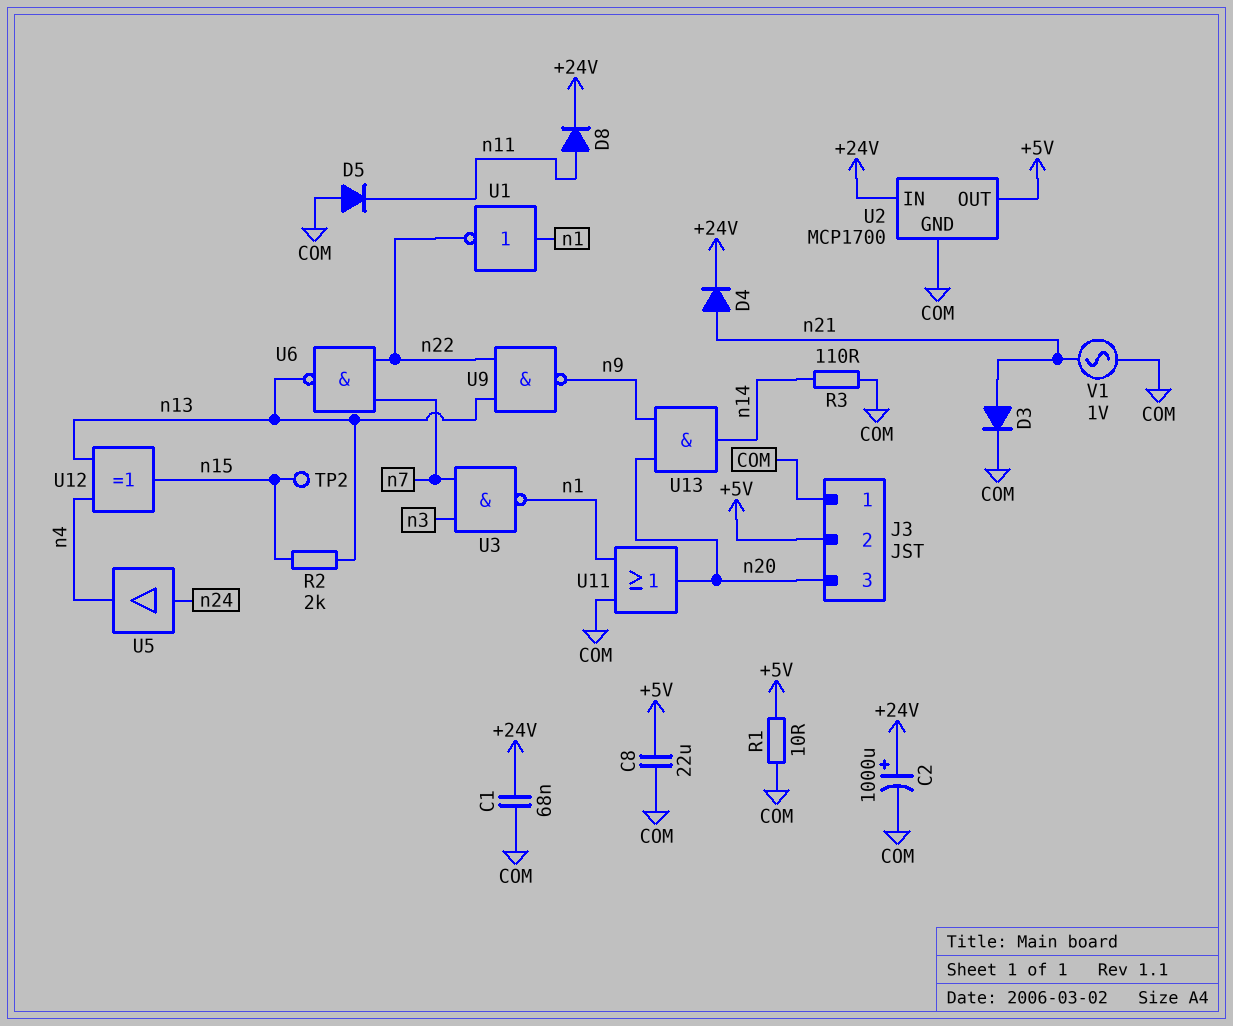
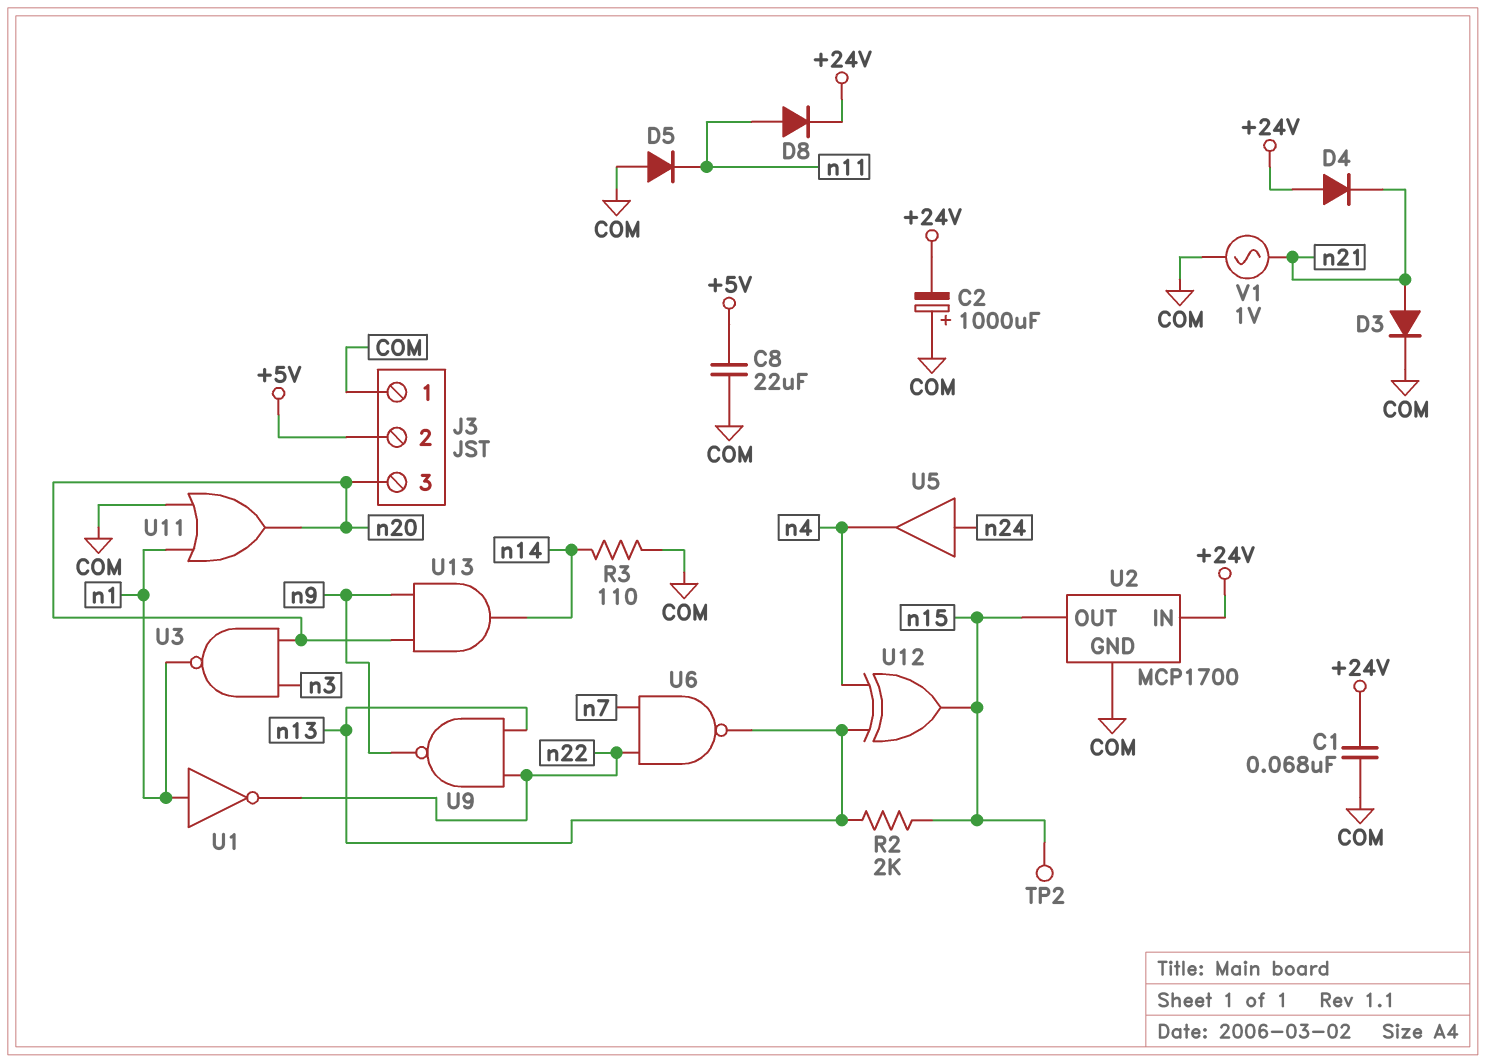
C2: 1000uF (plus +24V, minus COM) -> 1000uF (plus COM, minus +24V)
D4: diode (A n21, K +24V) -> diode (A +24V, K n21)
R1: 10 (+5V, COM) -> none
U2 pin OUT: +5V -> n15
U3: NAND (in n3, in n7, out n1) -> NAND (in n3, in n20, out n1)

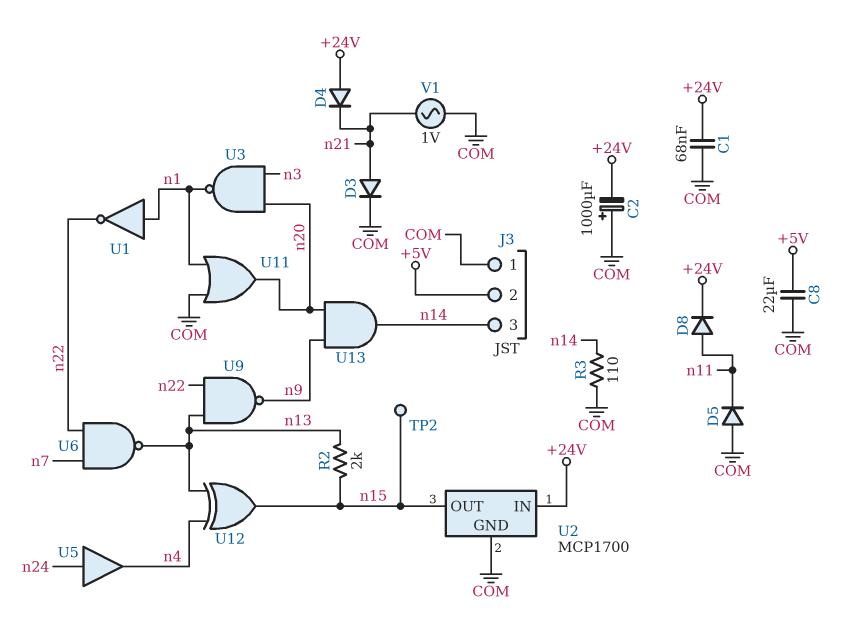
J3 pin 3: n20 -> n14

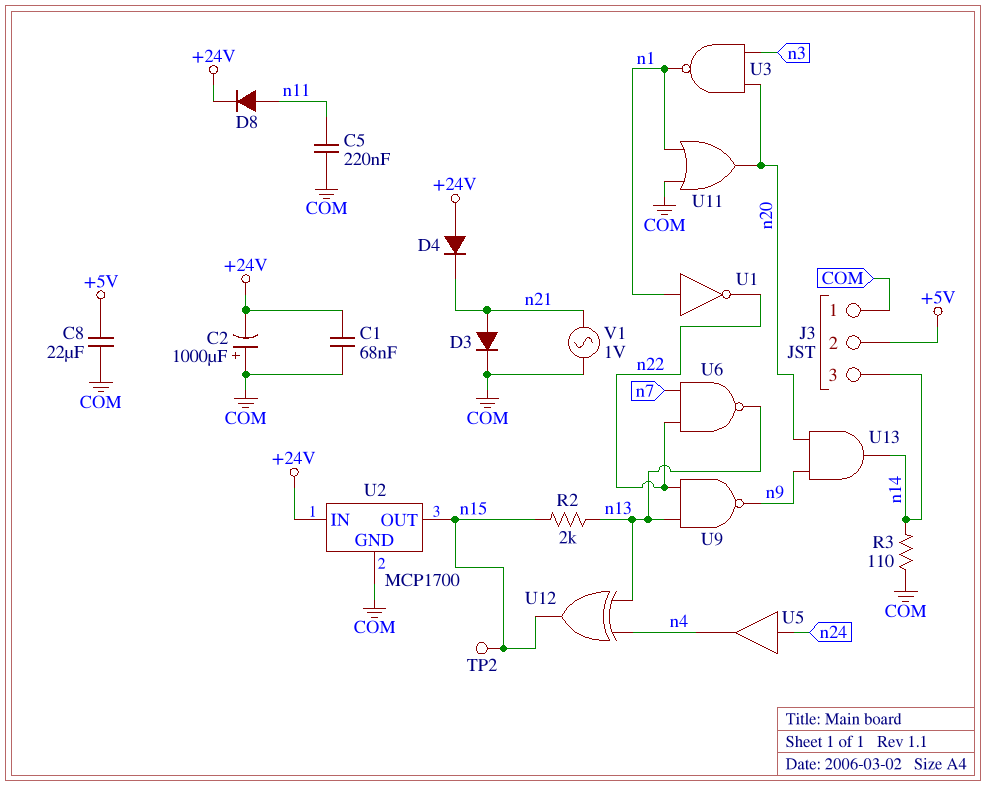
C5: none -> 220nF (COM, n11)
D5: diode (A COM, K n11) -> none

